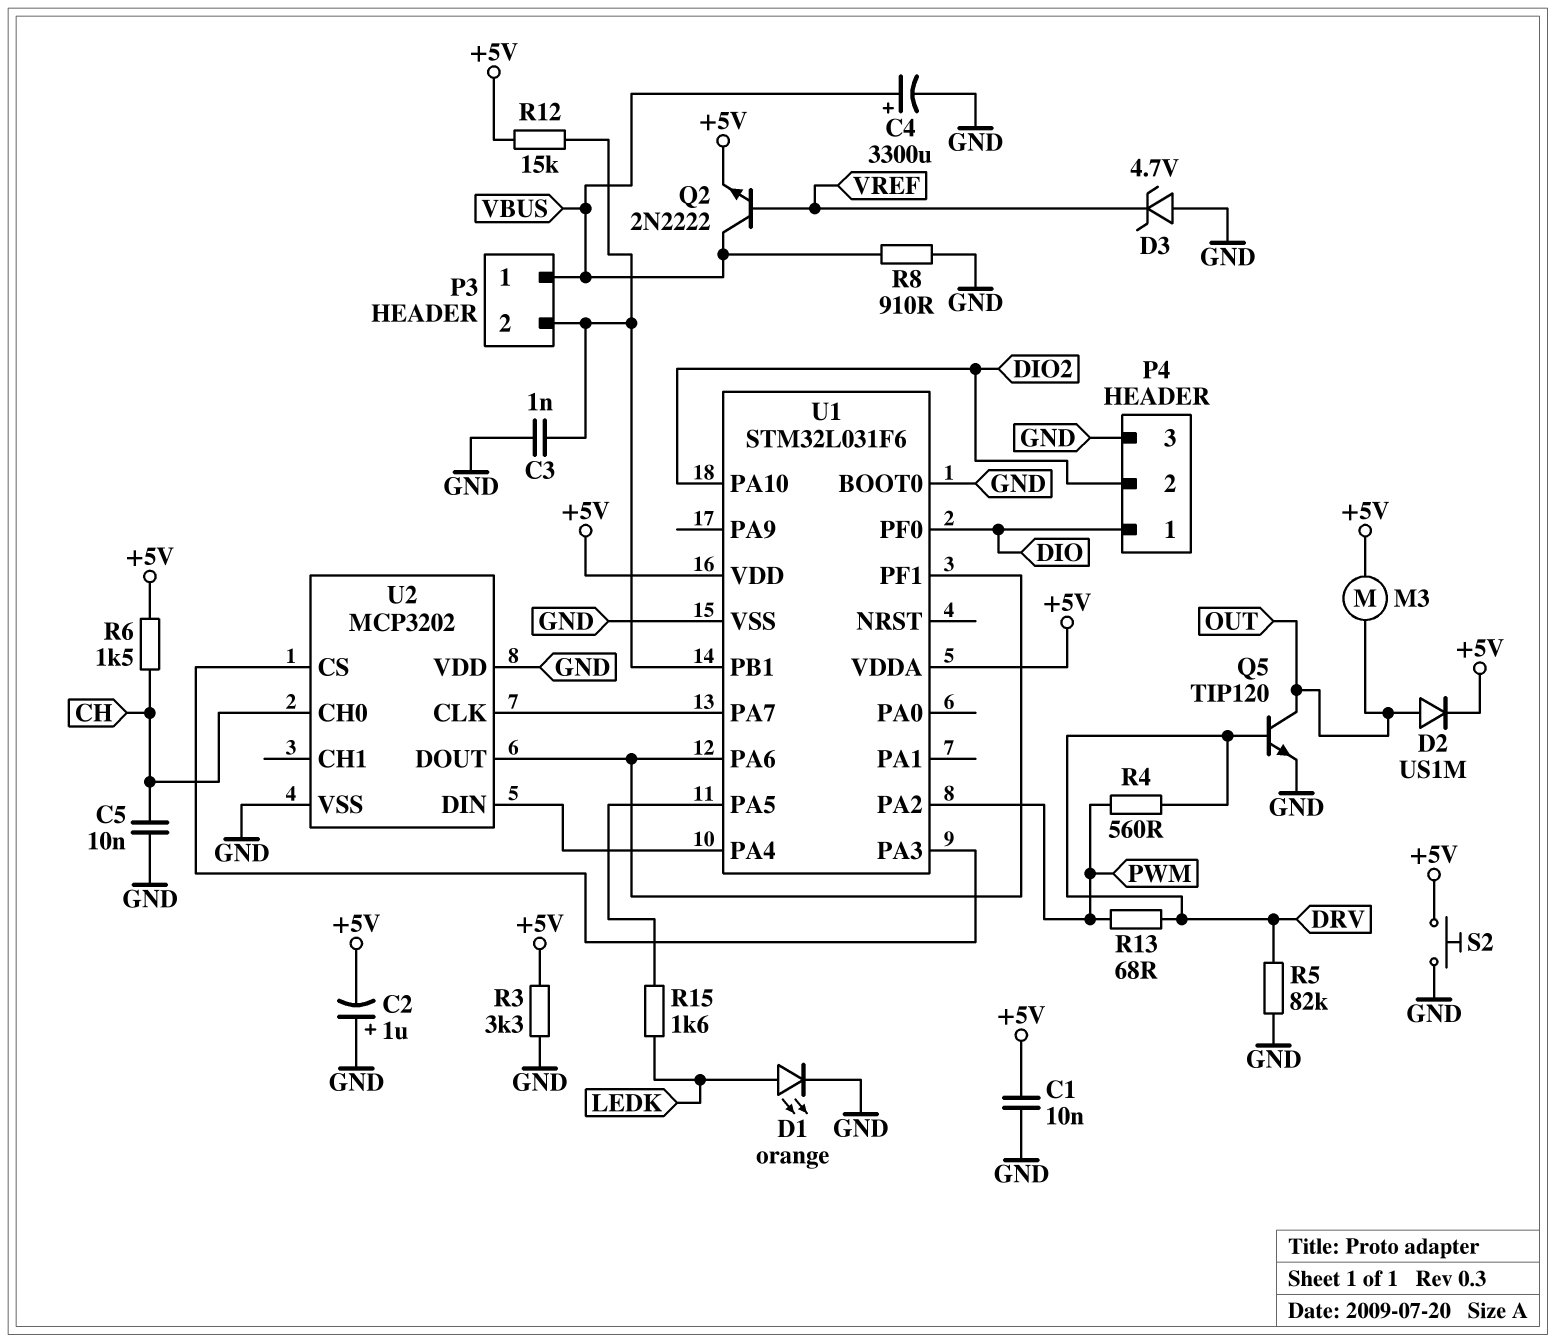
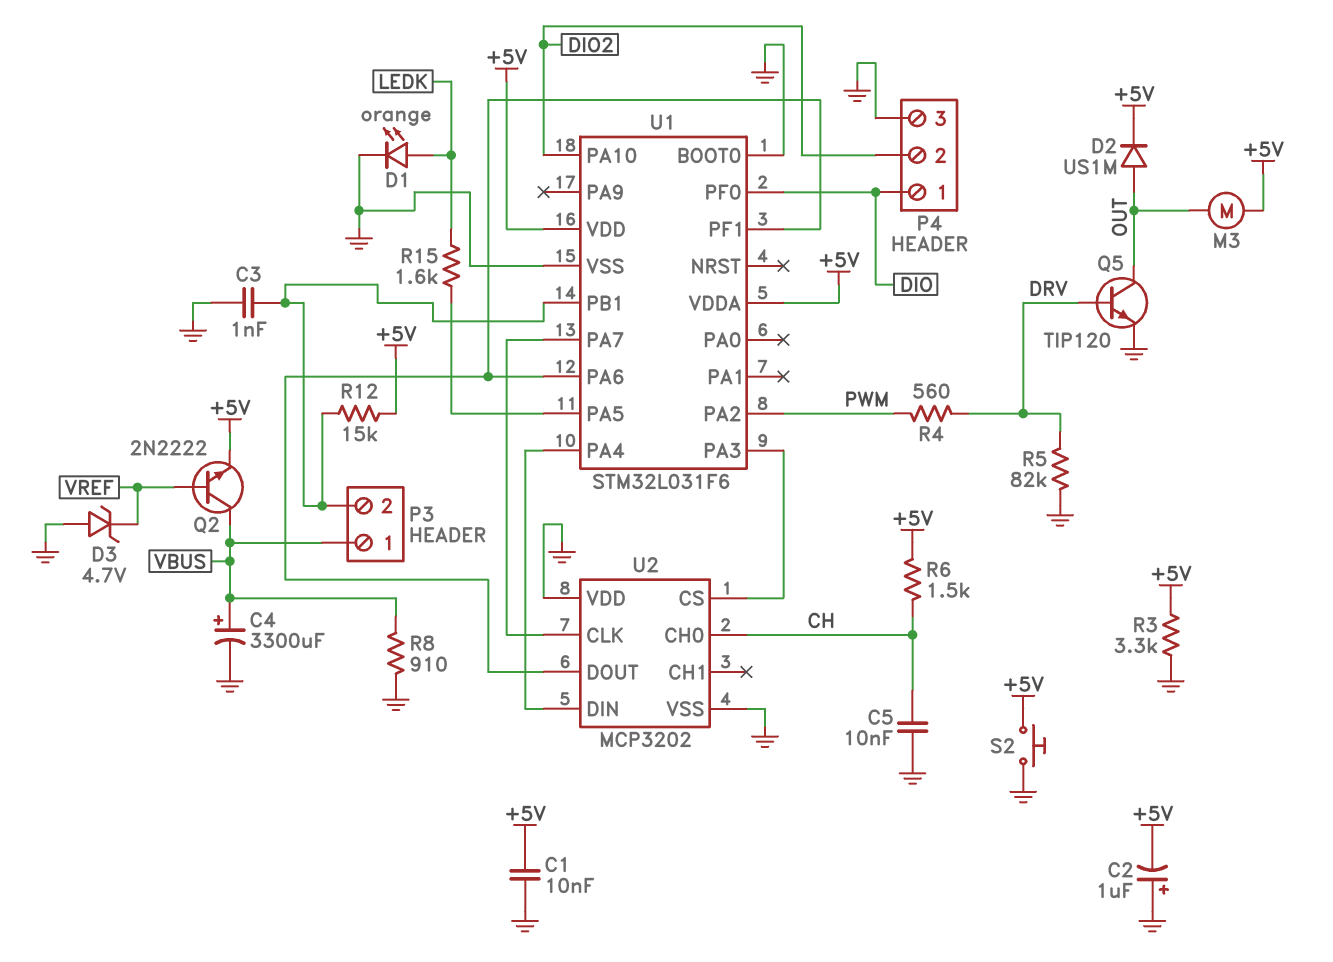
R13: 68 (DRV, PWM) -> none

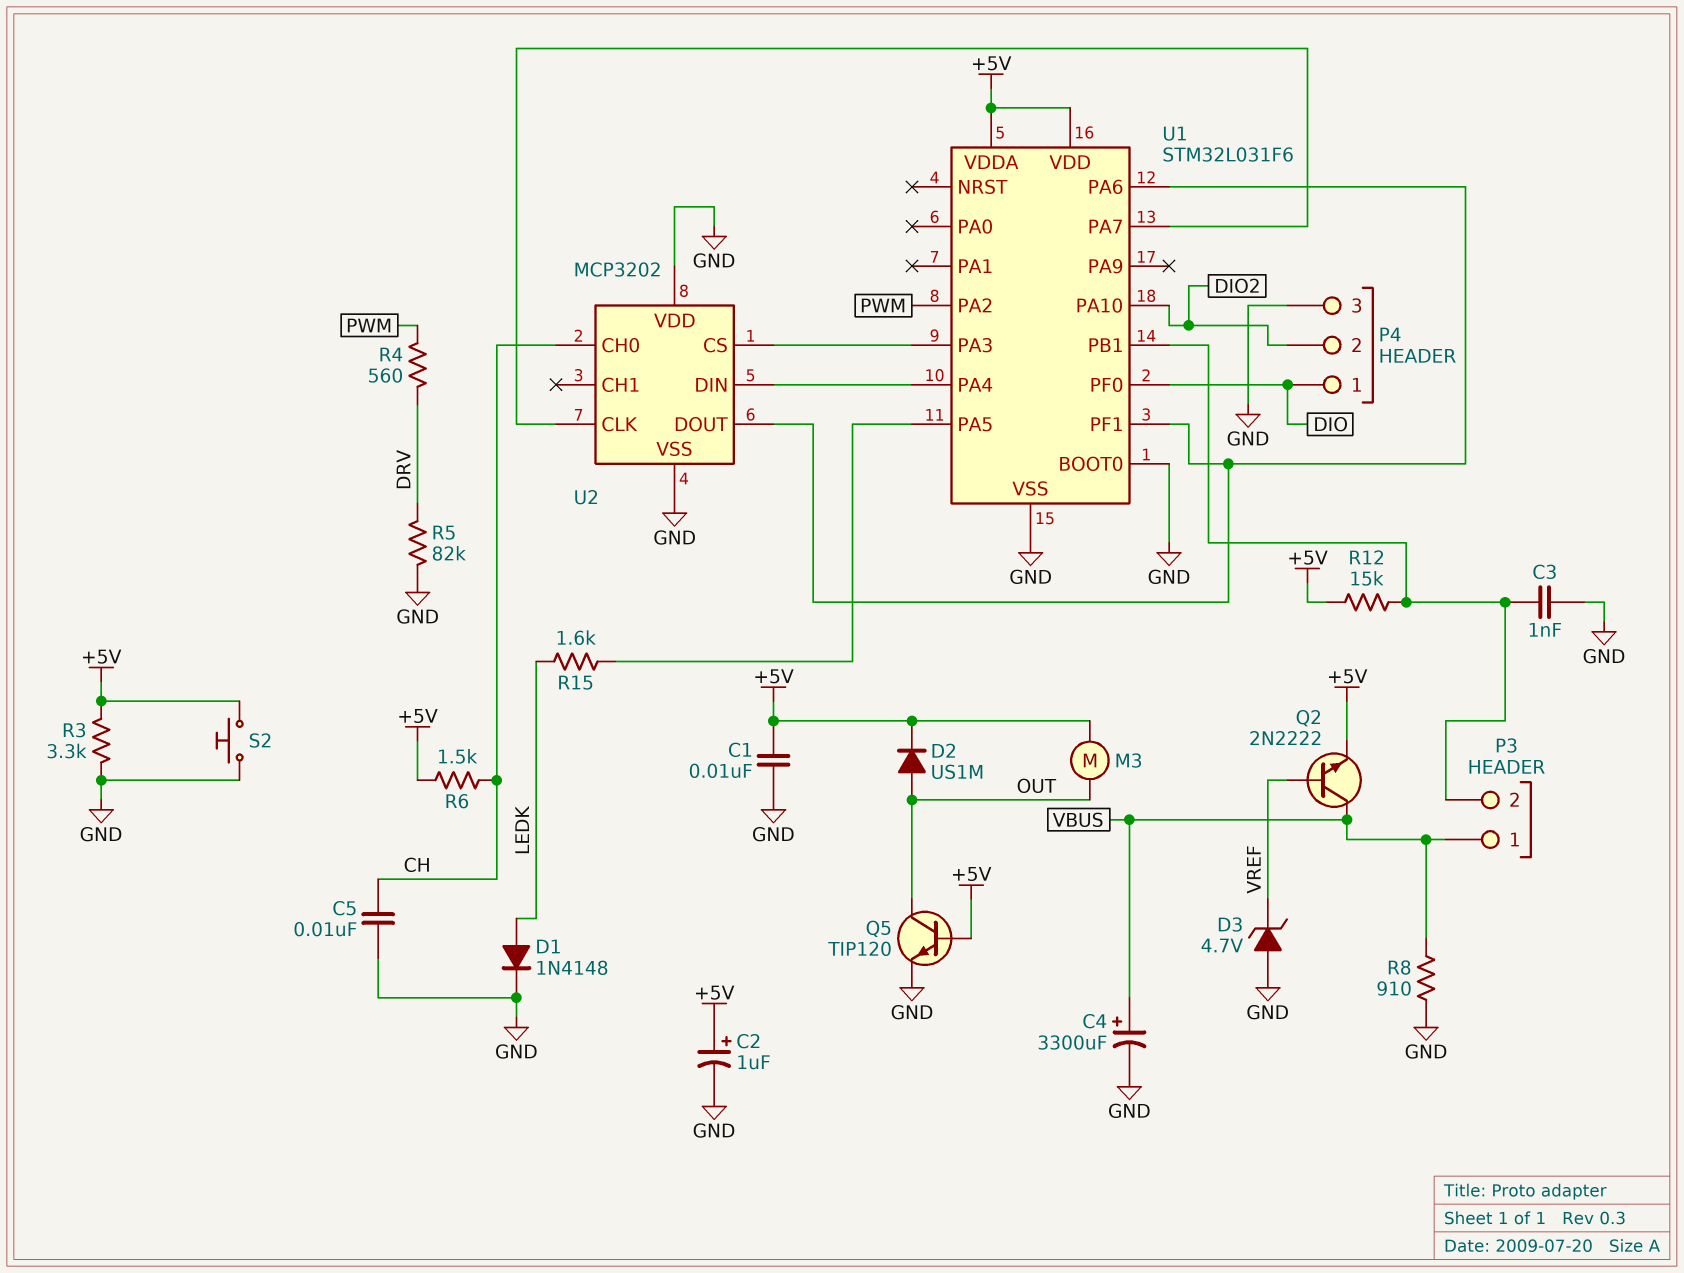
C2: 1uF (plus GND, minus +5V) -> 1uF (plus +5V, minus GND)
D1: LED orange (A LEDK, K GND) -> diode 1N4148 (A LEDK, K GND)
Q5: NPN TIP120 (B DRV, C OUT, E GND) -> NPN TIP120 (B +5V, C OUT, E GND)

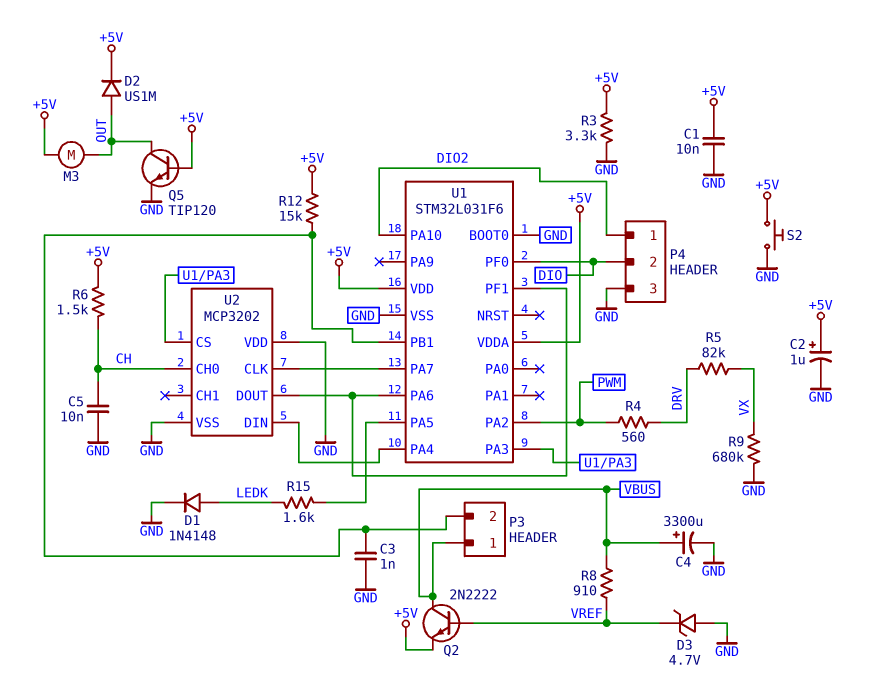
P4 pin 1: DIO -> DIO2
P4 pin 2: DIO2 -> DIO
R5: 82k (DRV, GND) -> 82k (DRV, VX)
R8: 910 (GND, VBUS) -> 910 (VBUS, VREF)
R9: none -> 680k (GND, VX)

